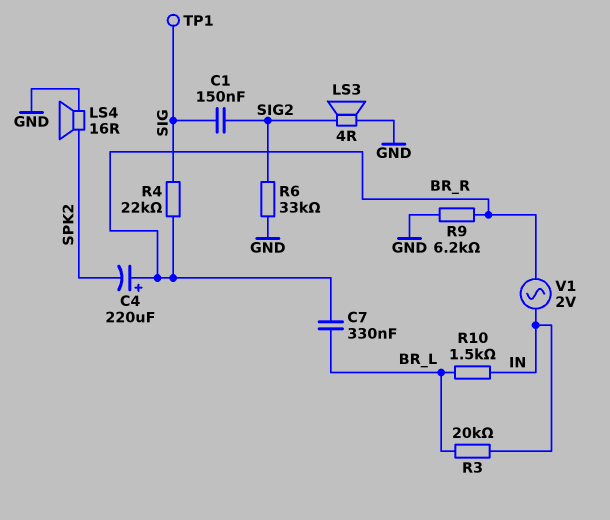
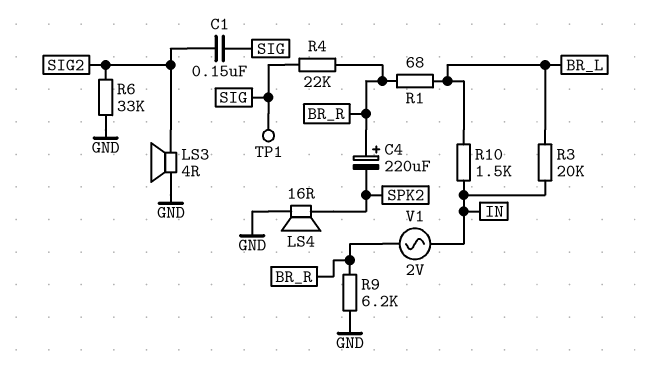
C7: 330nF (BR_L, BR_R) -> none
R1: none -> 68 (BR_L, BR_R)

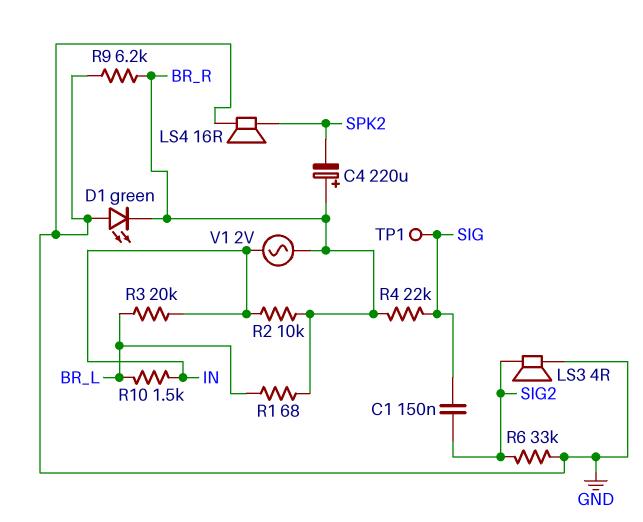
D1: none -> LED green (A GND, K BR_R)
R2: none -> 10k (BR_R, IN)

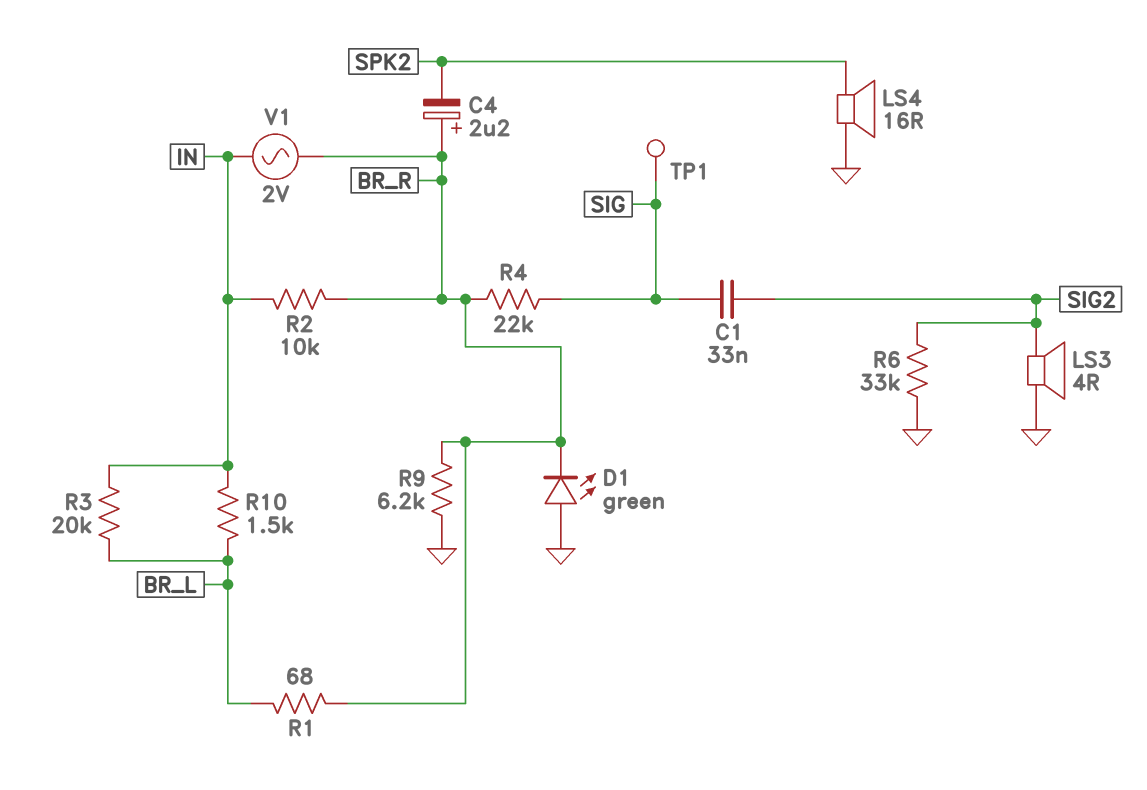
C1: 150nF (SIG, SIG2) -> 33nF (SIG, SIG2)
C4: 220uF (plus BR_R, minus SPK2) -> 2.2uF (plus BR_R, minus SPK2)

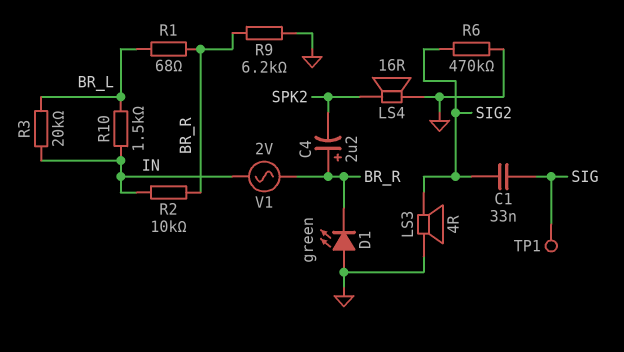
R4: 22k (BR_R, SIG) -> none
R6: 33k (GND, SIG2) -> 470k (GND, SIG2)

